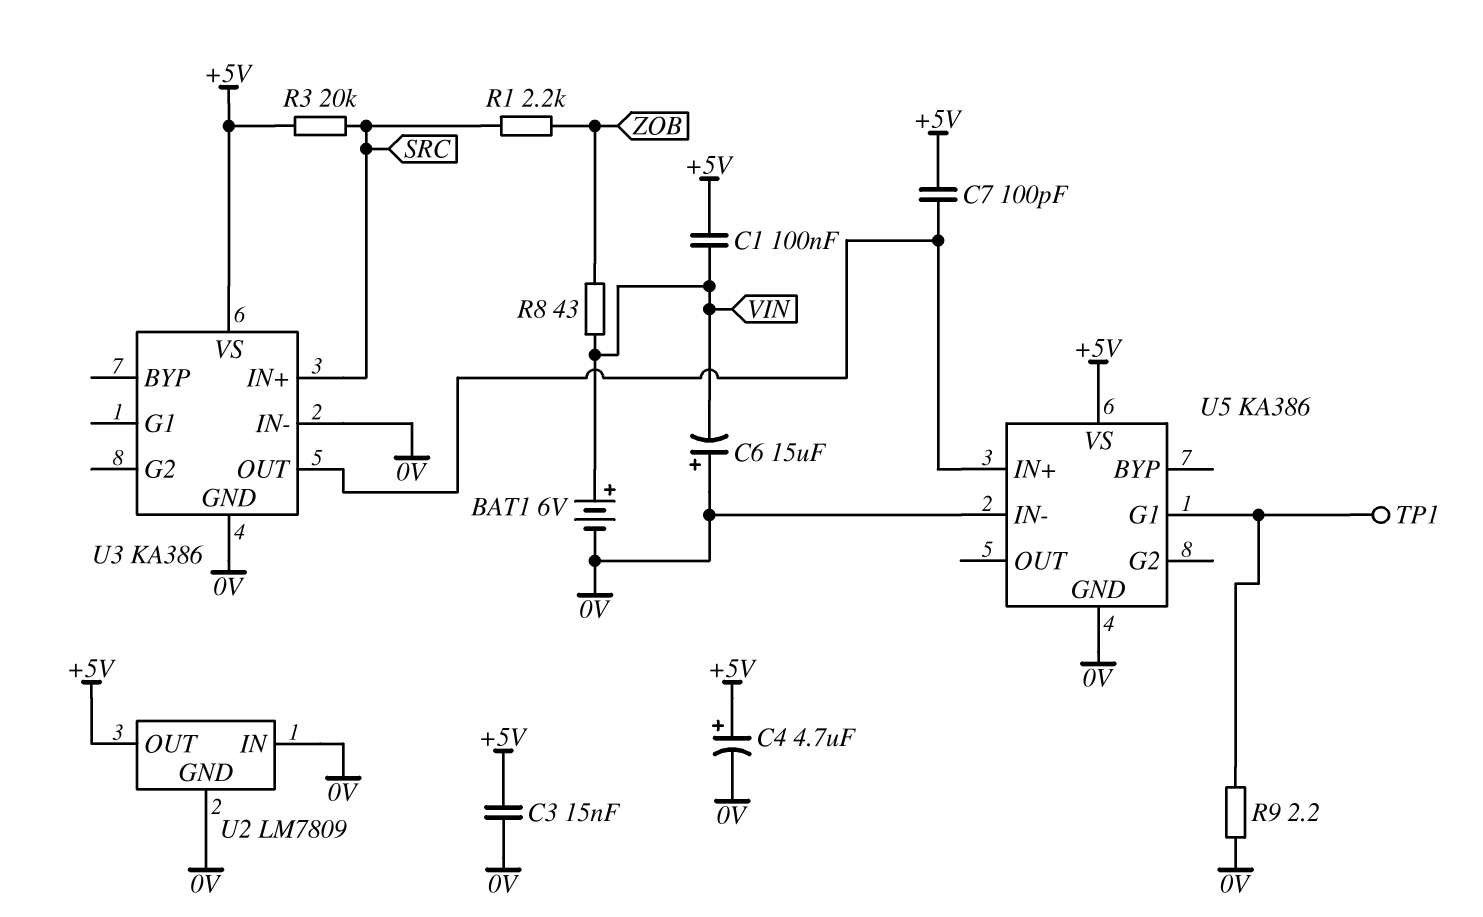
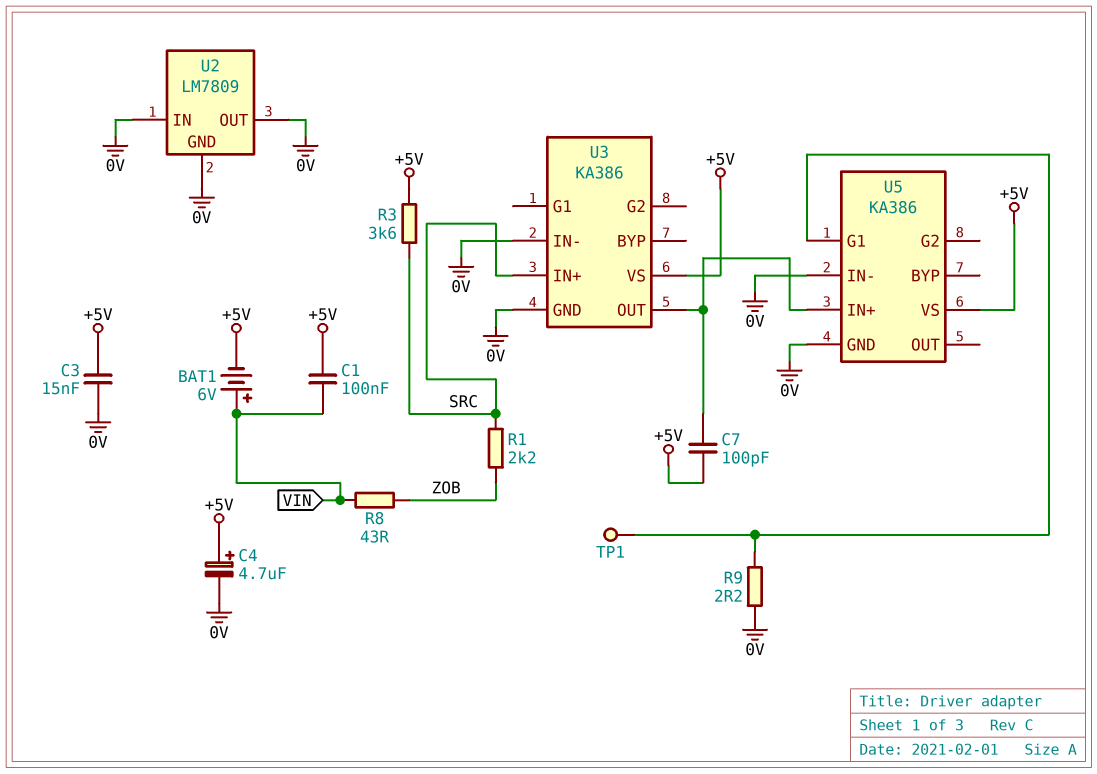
BAT1: 6V (plus VIN, minus 0V) -> 6V (plus VIN, minus +5V)
C6: 15uF (plus 0V, minus VIN) -> none
R3: 20k (+5V, SRC) -> 3.6k (+5V, SRC)
U2 pin OUT: +5V -> 0V

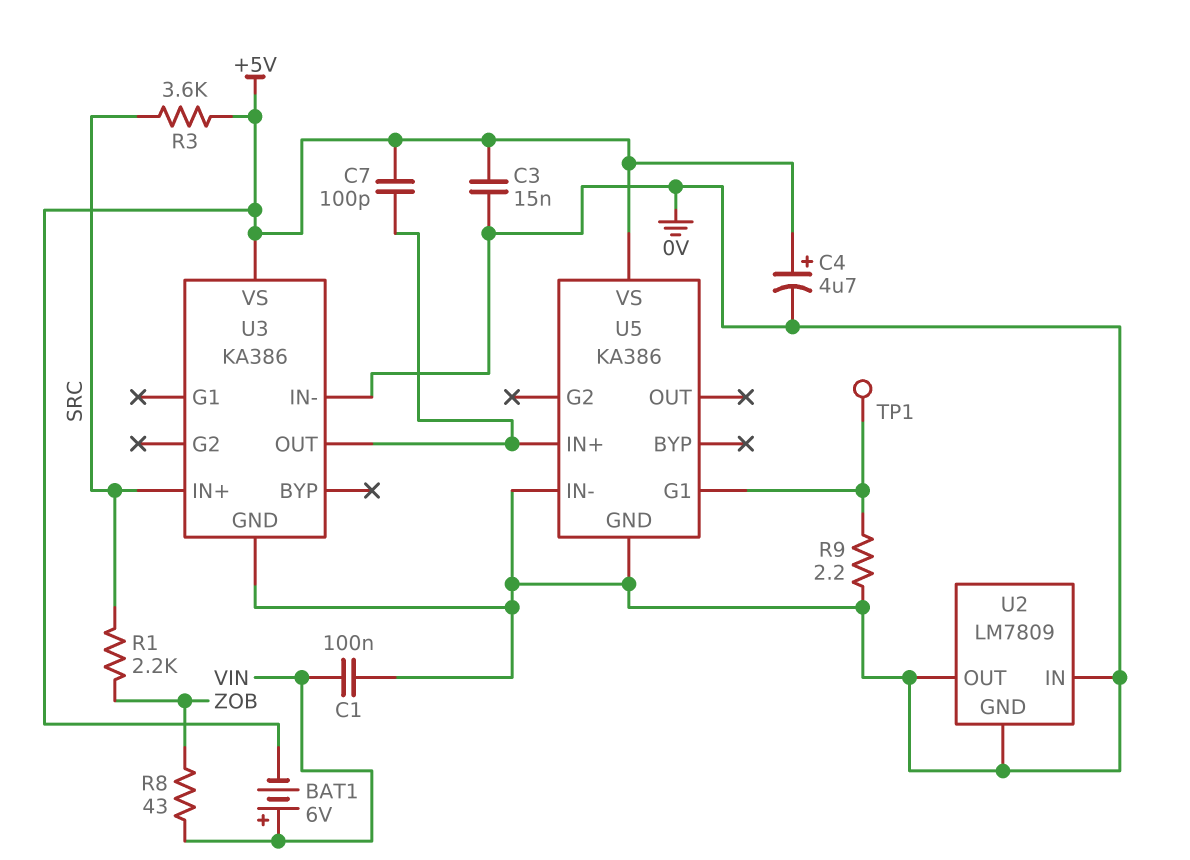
C1: 100nF (+5V, VIN) -> 100nF (0V, VIN)

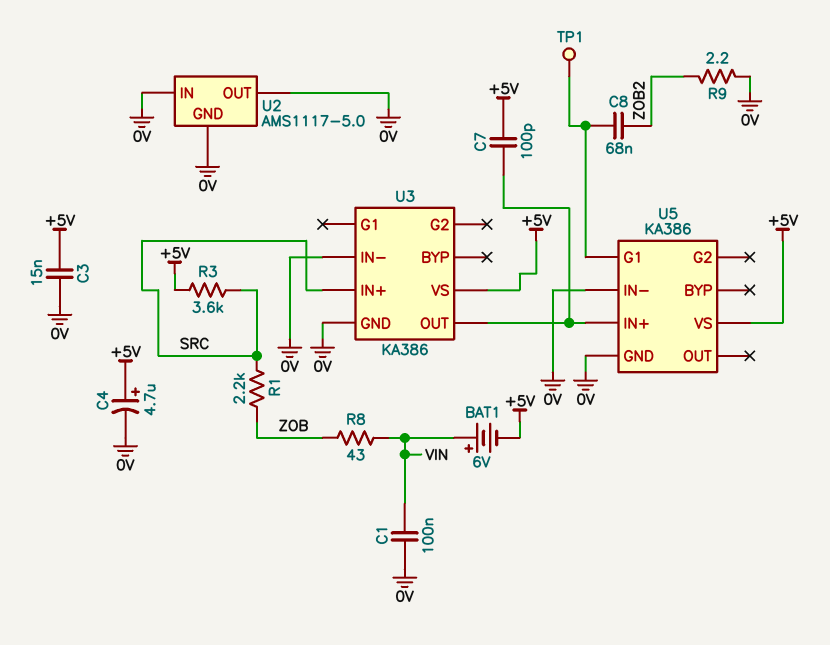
C8: none -> 68nF (U5/G1, ZOB2)
R9: 2.2 (0V, U5/G1) -> 2.2 (0V, ZOB2)
U2: LM7809 -> AMS1117-5.0

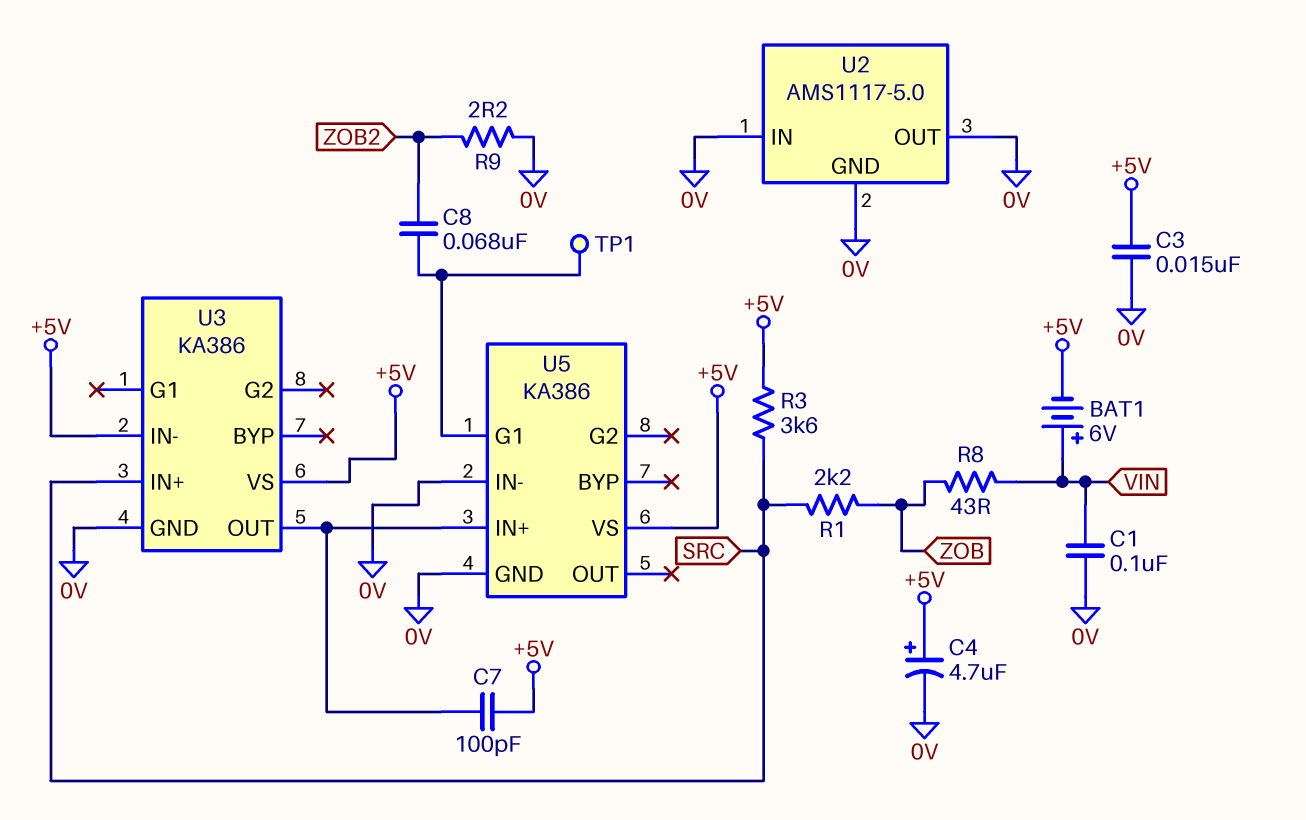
U3 pin IN-: 0V -> +5V

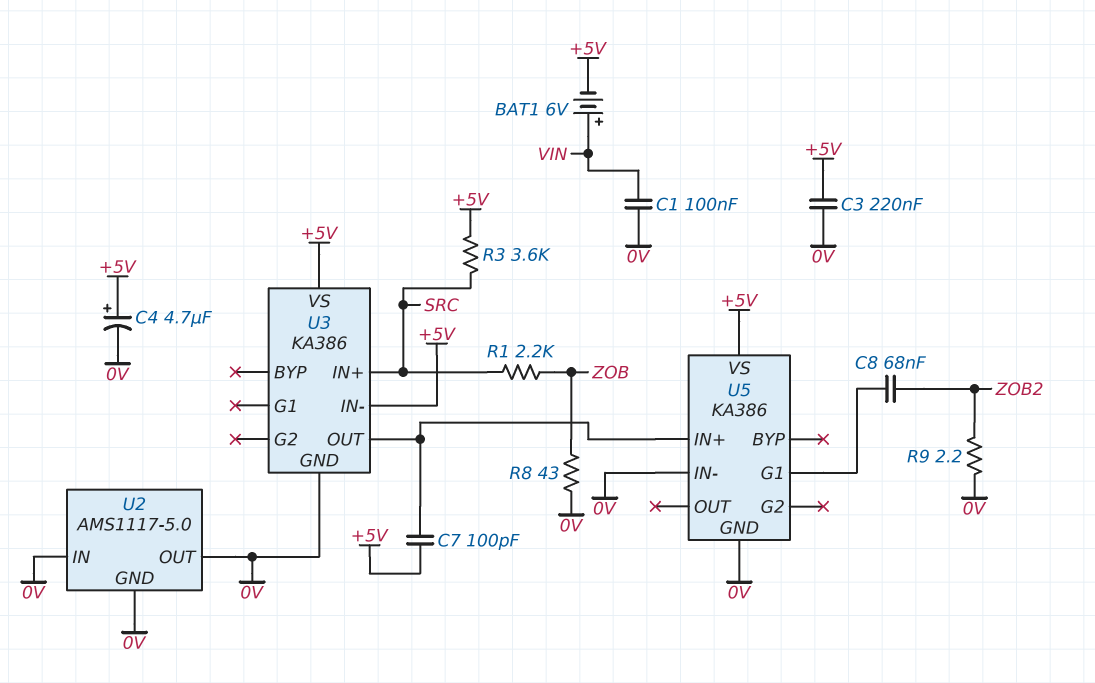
C3: 15nF (+5V, 0V) -> 220nF (+5V, 0V)
R8: 43 (VIN, ZOB) -> 43 (0V, ZOB)
TP1: test point (U5/G1) -> none

